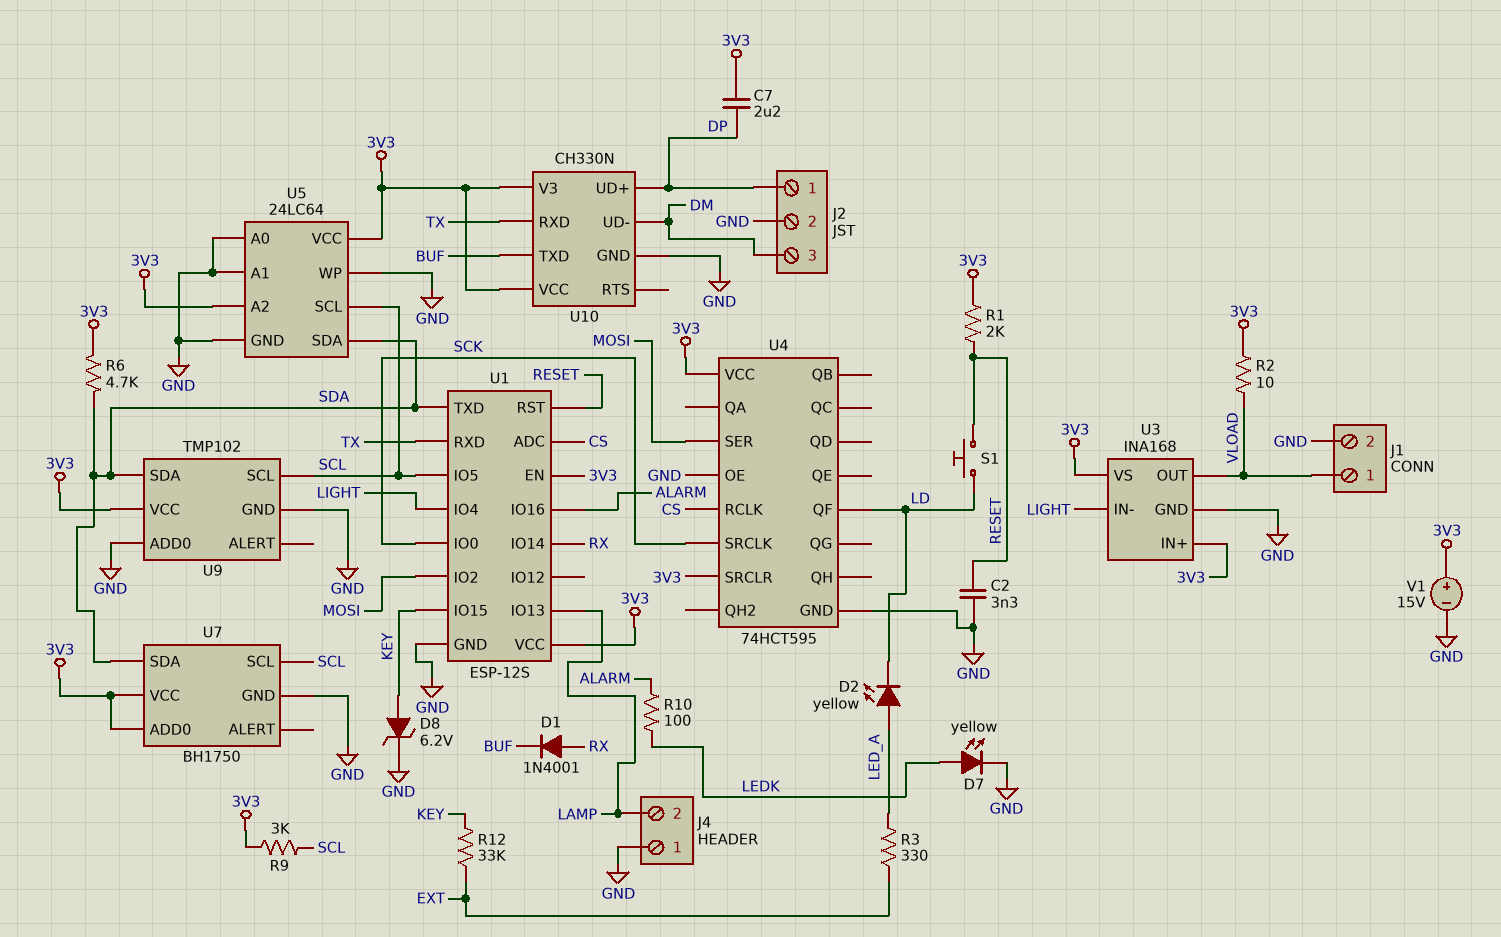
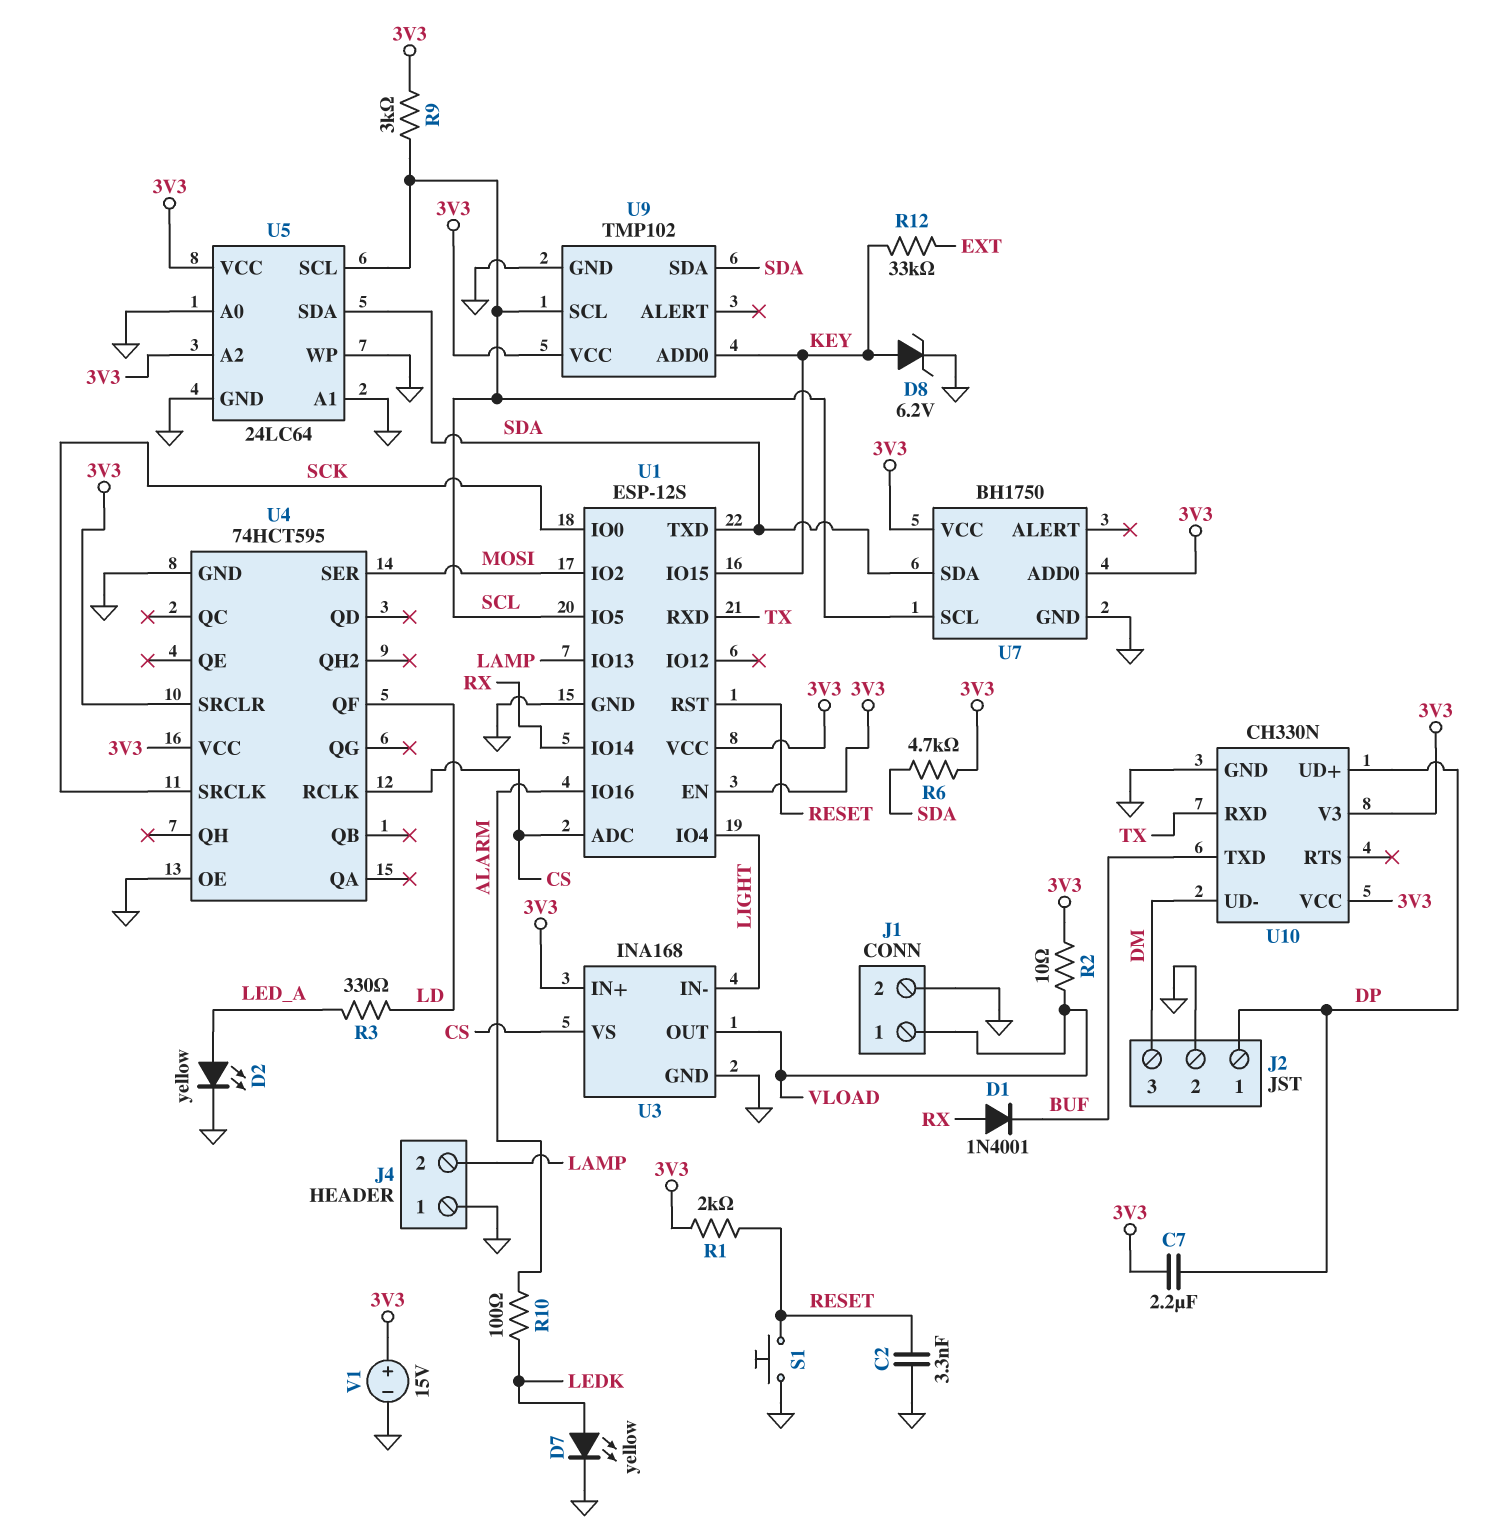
D2: LED yellow (A LED_A, K LD) -> LED yellow (A LED_A, K GND)
R3: 330 (EXT, LED_A) -> 330 (LD, LED_A)
S1: button (LD, RESET) -> button (GND, RESET)
U3 pin VS: 3V3 -> CS
U9 pin ADD0: GND -> KEY

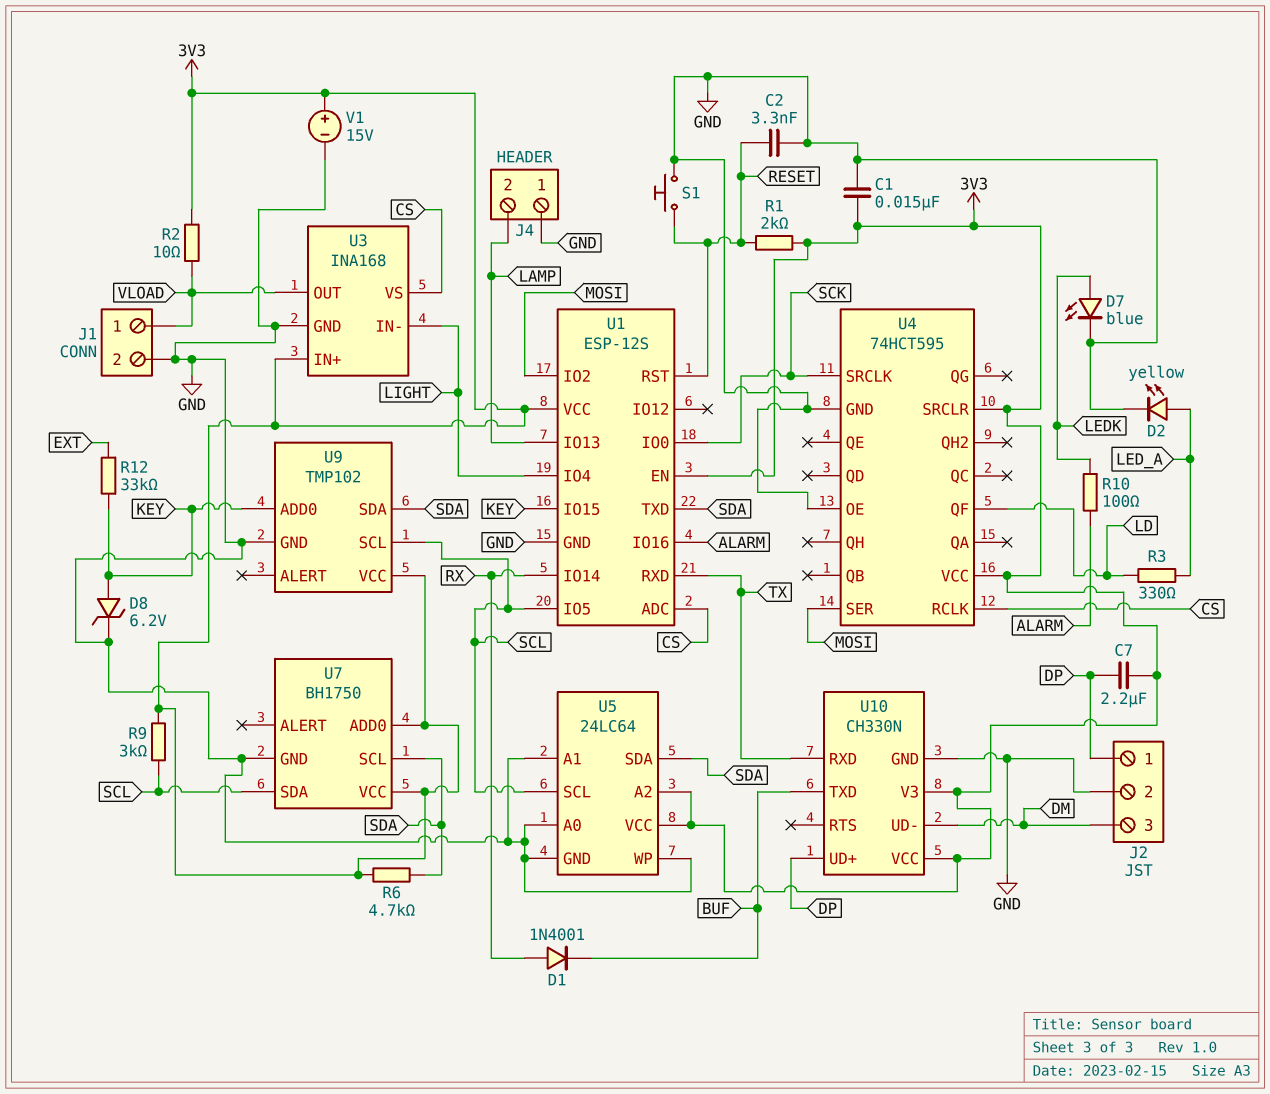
C1: none -> 15nF (3V3, GND)
D7: LED yellow (A LEDK, K GND) -> LED blue (A LEDK, K GND)
U7 pin SCL: SCL -> SDA
U7 pin SDA: SDA -> SCL

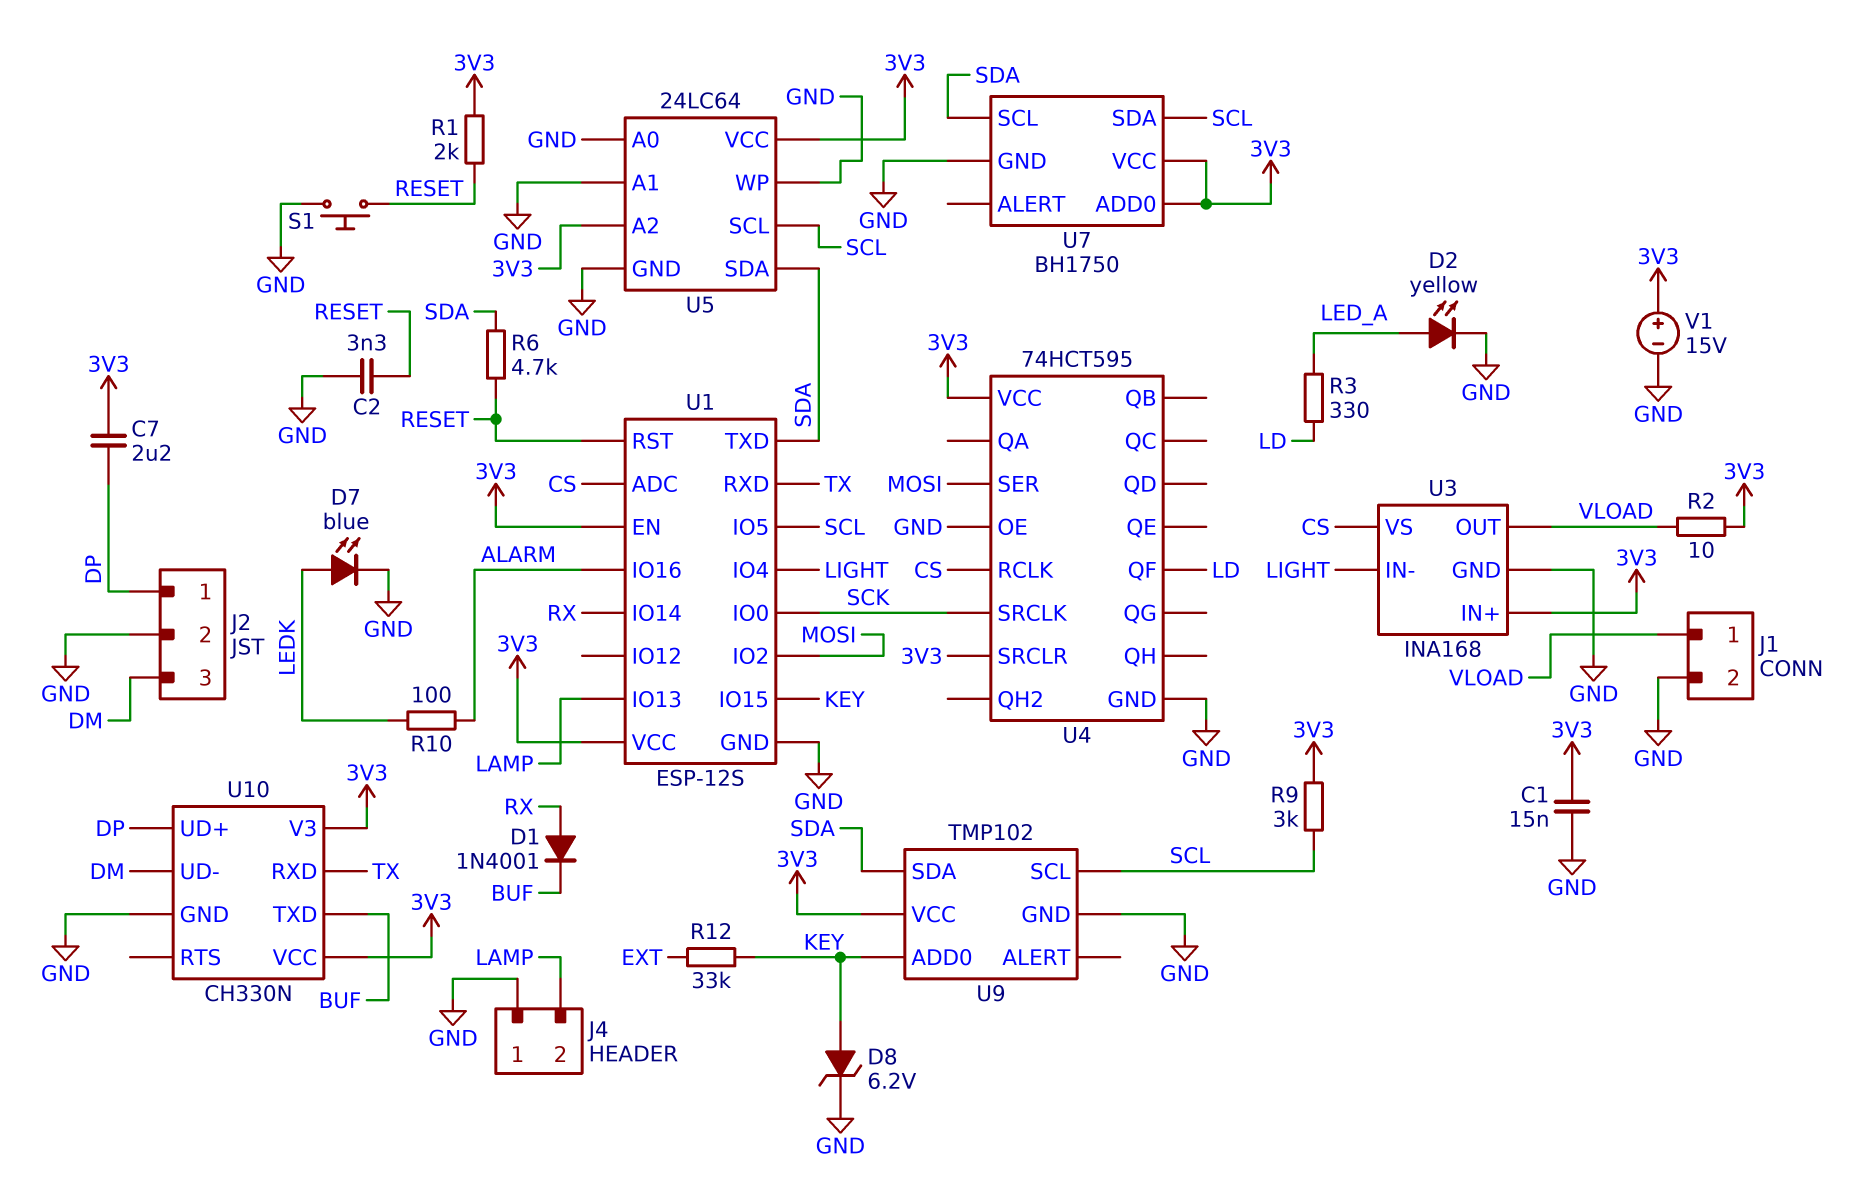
R6: 4.7k (3V3, SDA) -> 4.7k (RESET, SDA)

